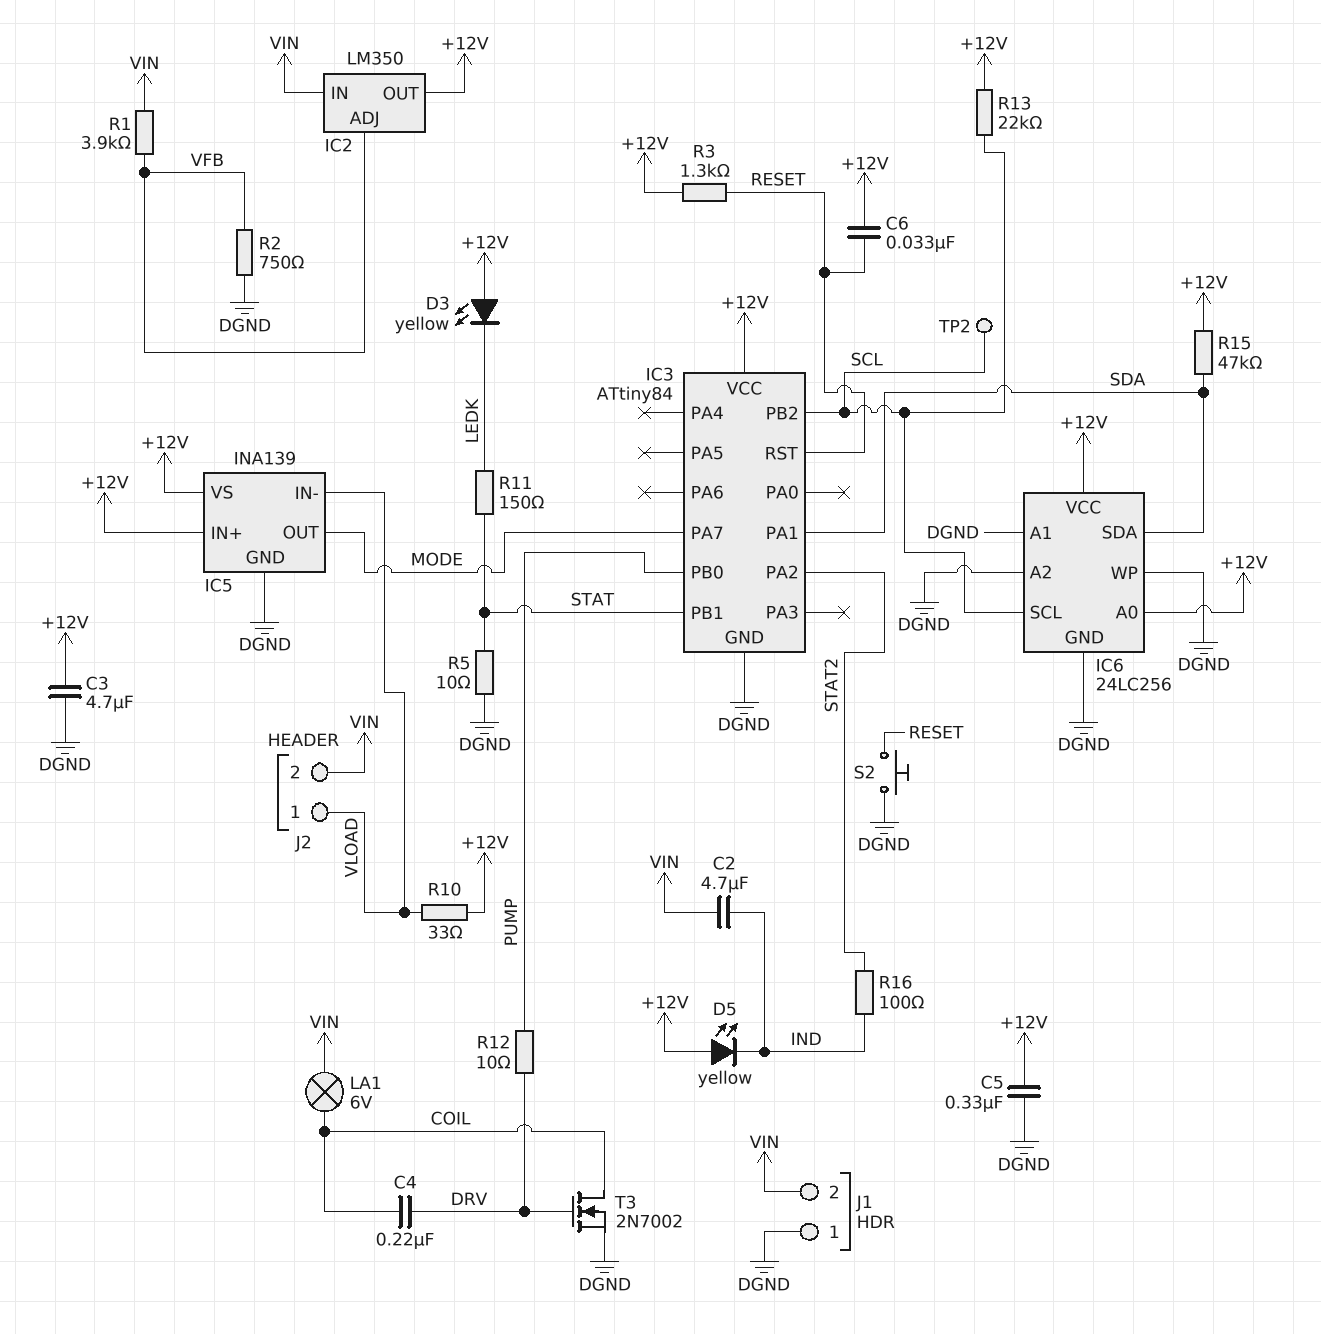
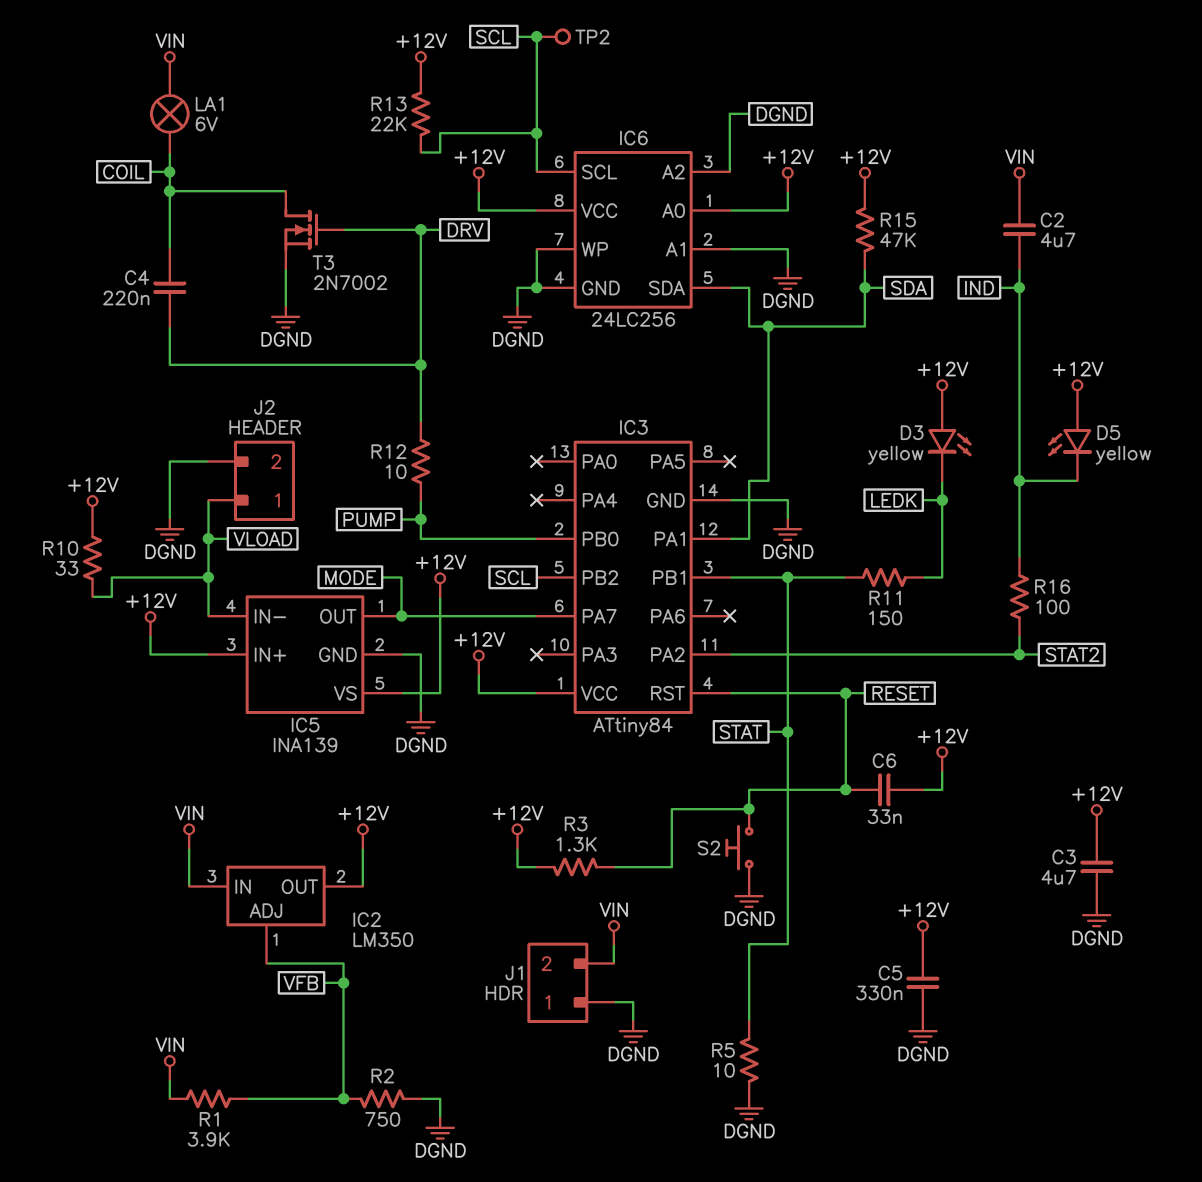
J2 pin 2: VIN -> DGND

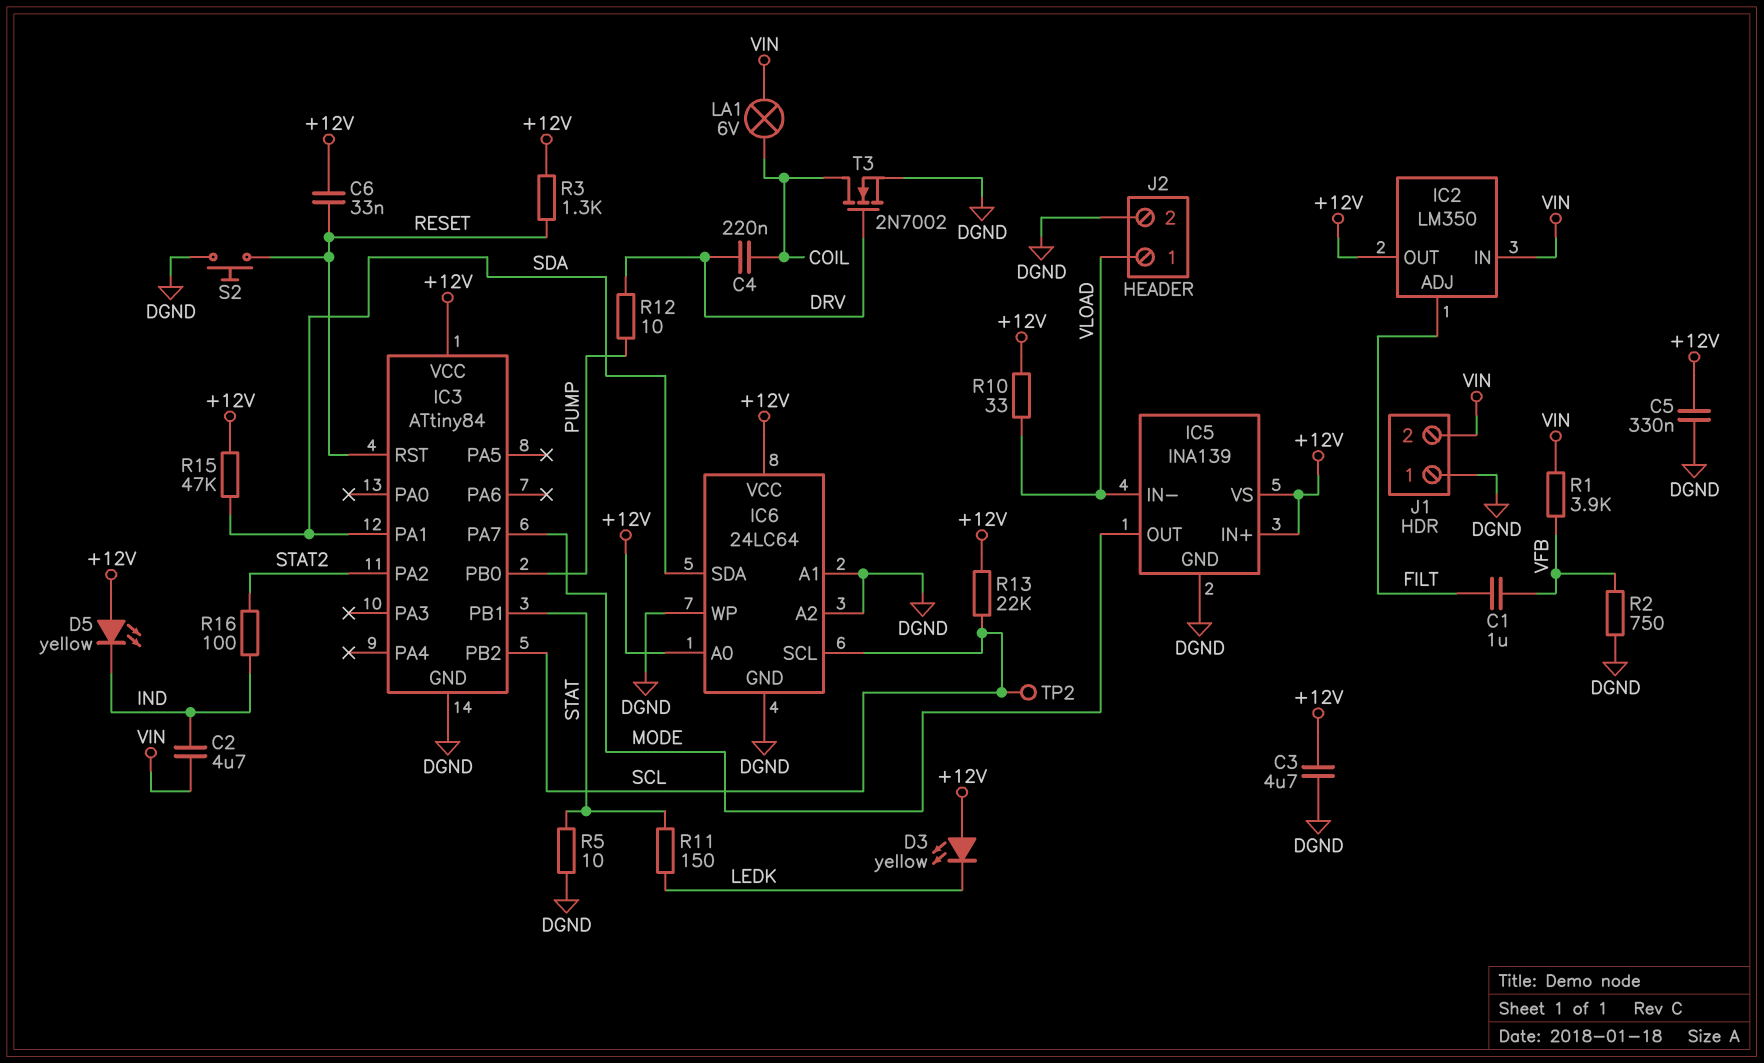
C1: none -> 1uF (FILT, VFB)
IC2 pin ADJ: VFB -> FILT
IC6: 24LC256 -> 24LC64

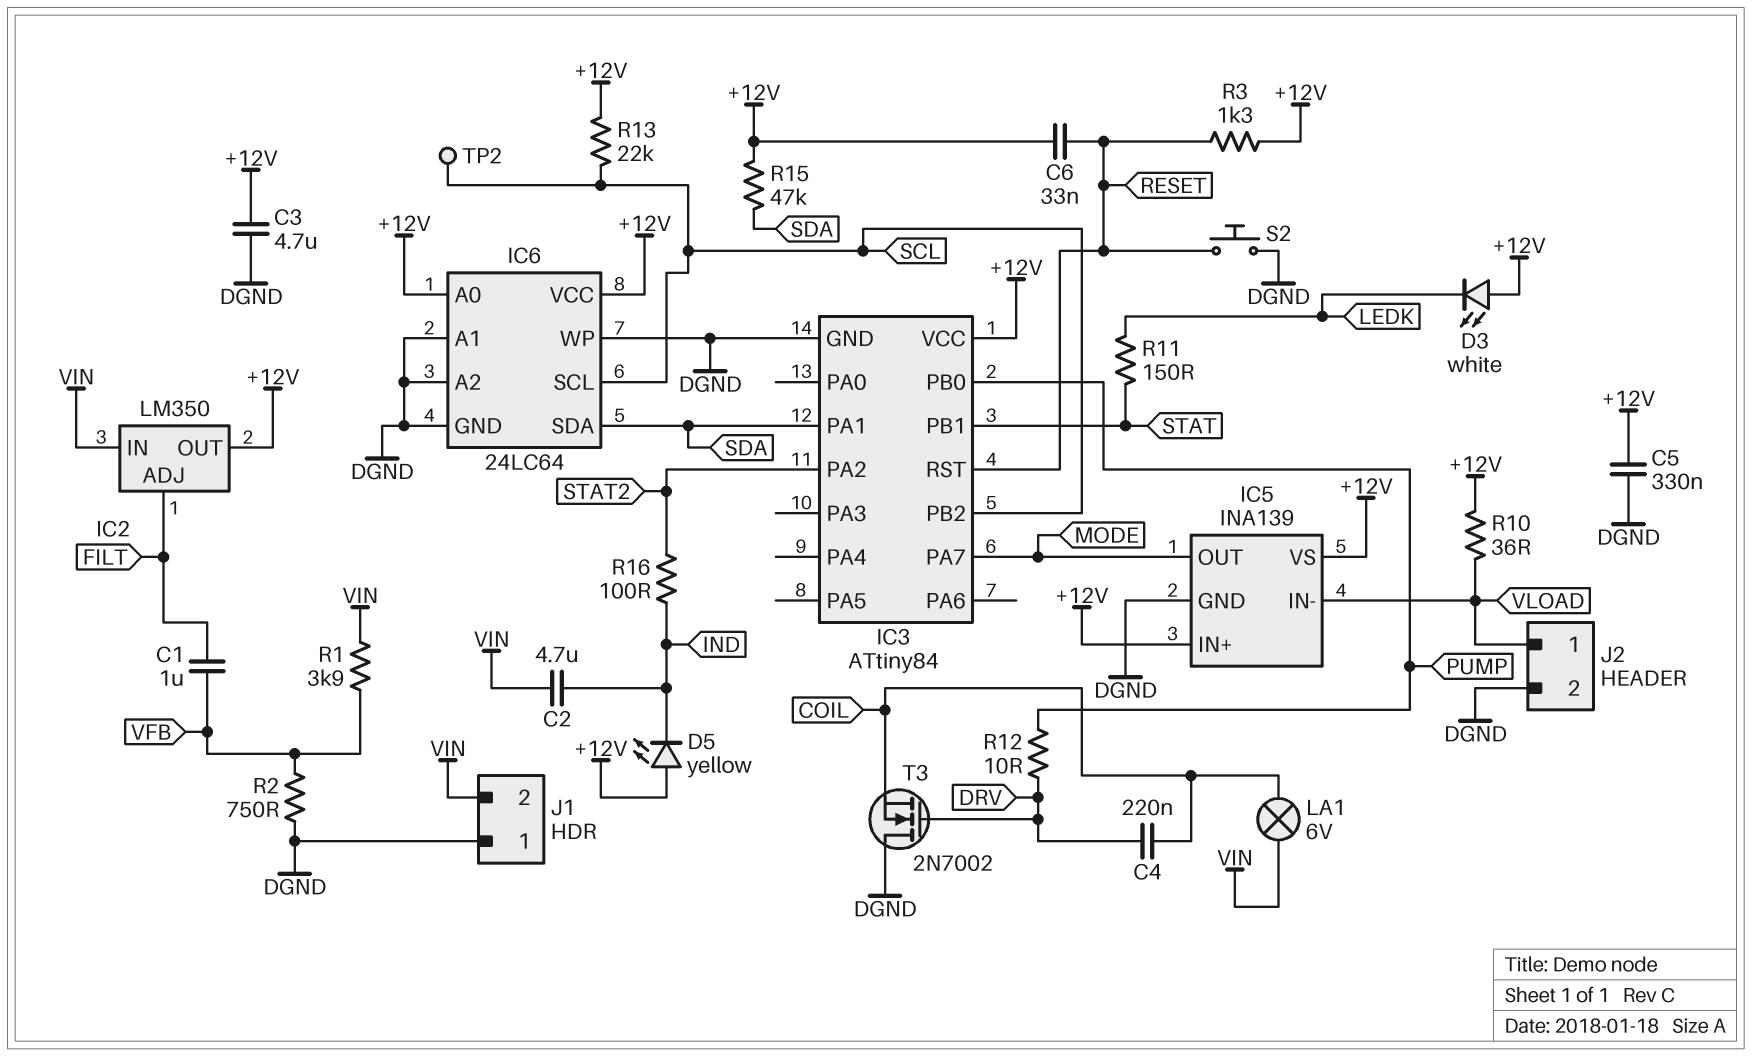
D3: LED yellow (A +12V, K LEDK) -> LED white (A +12V, K LEDK)
R5: 10 (DGND, STAT) -> none
R10: 33 (+12V, VLOAD) -> 36 (+12V, VLOAD)
T3: NMOS 2N7002 (G DRV, D COIL, S DGND) -> NMOS 2N7002 (G DRV, D DGND, S COIL)

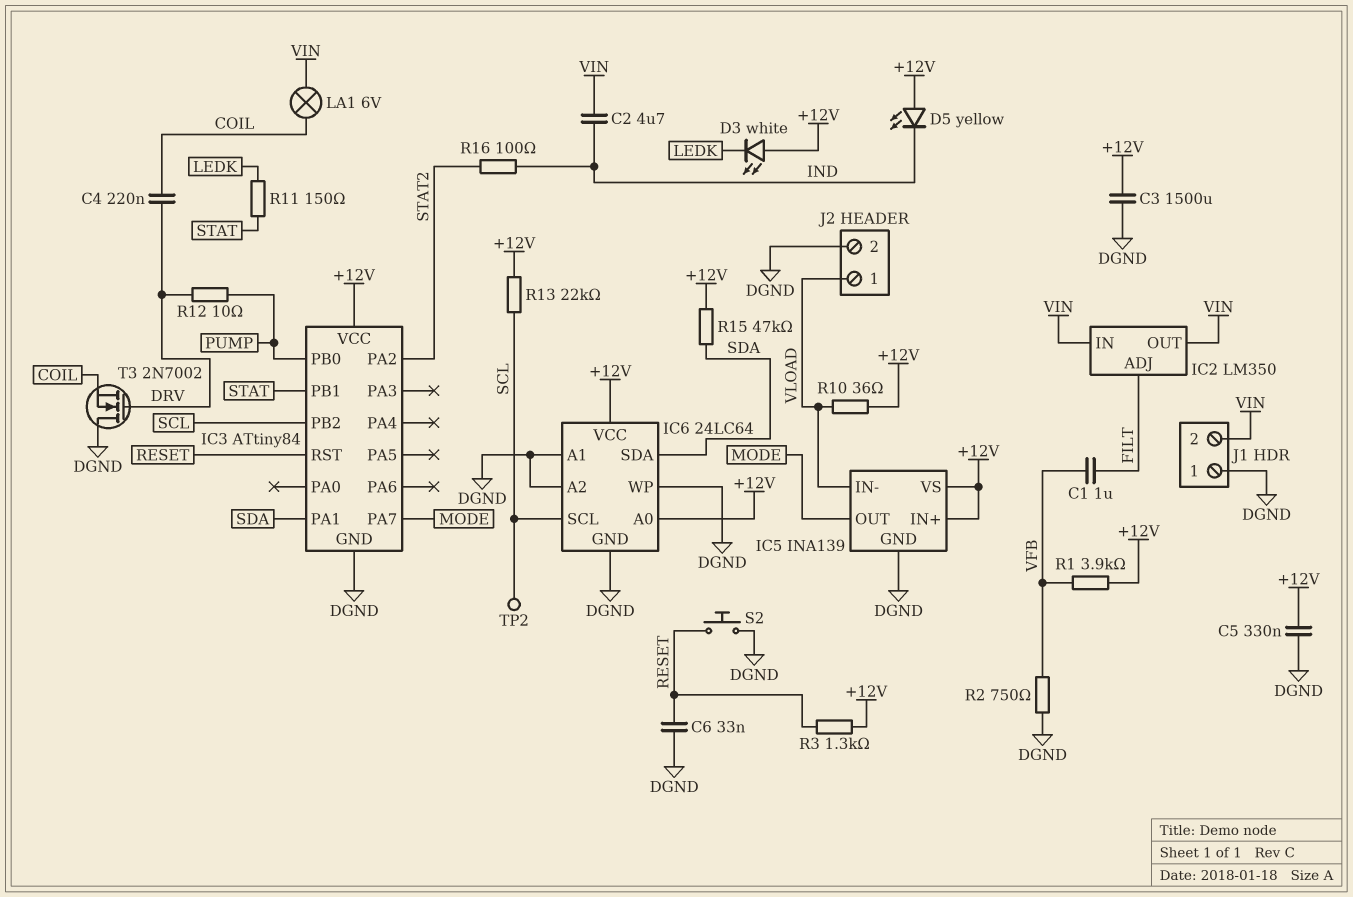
C3: 4.7uF (+12V, DGND) -> 1500uF (+12V, DGND)
C6: 33nF (+12V, RESET) -> 33nF (DGND, RESET)
IC2 pin OUT: +12V -> VIN
R1: 3.9k (VFB, VIN) -> 3.9k (+12V, VFB)

